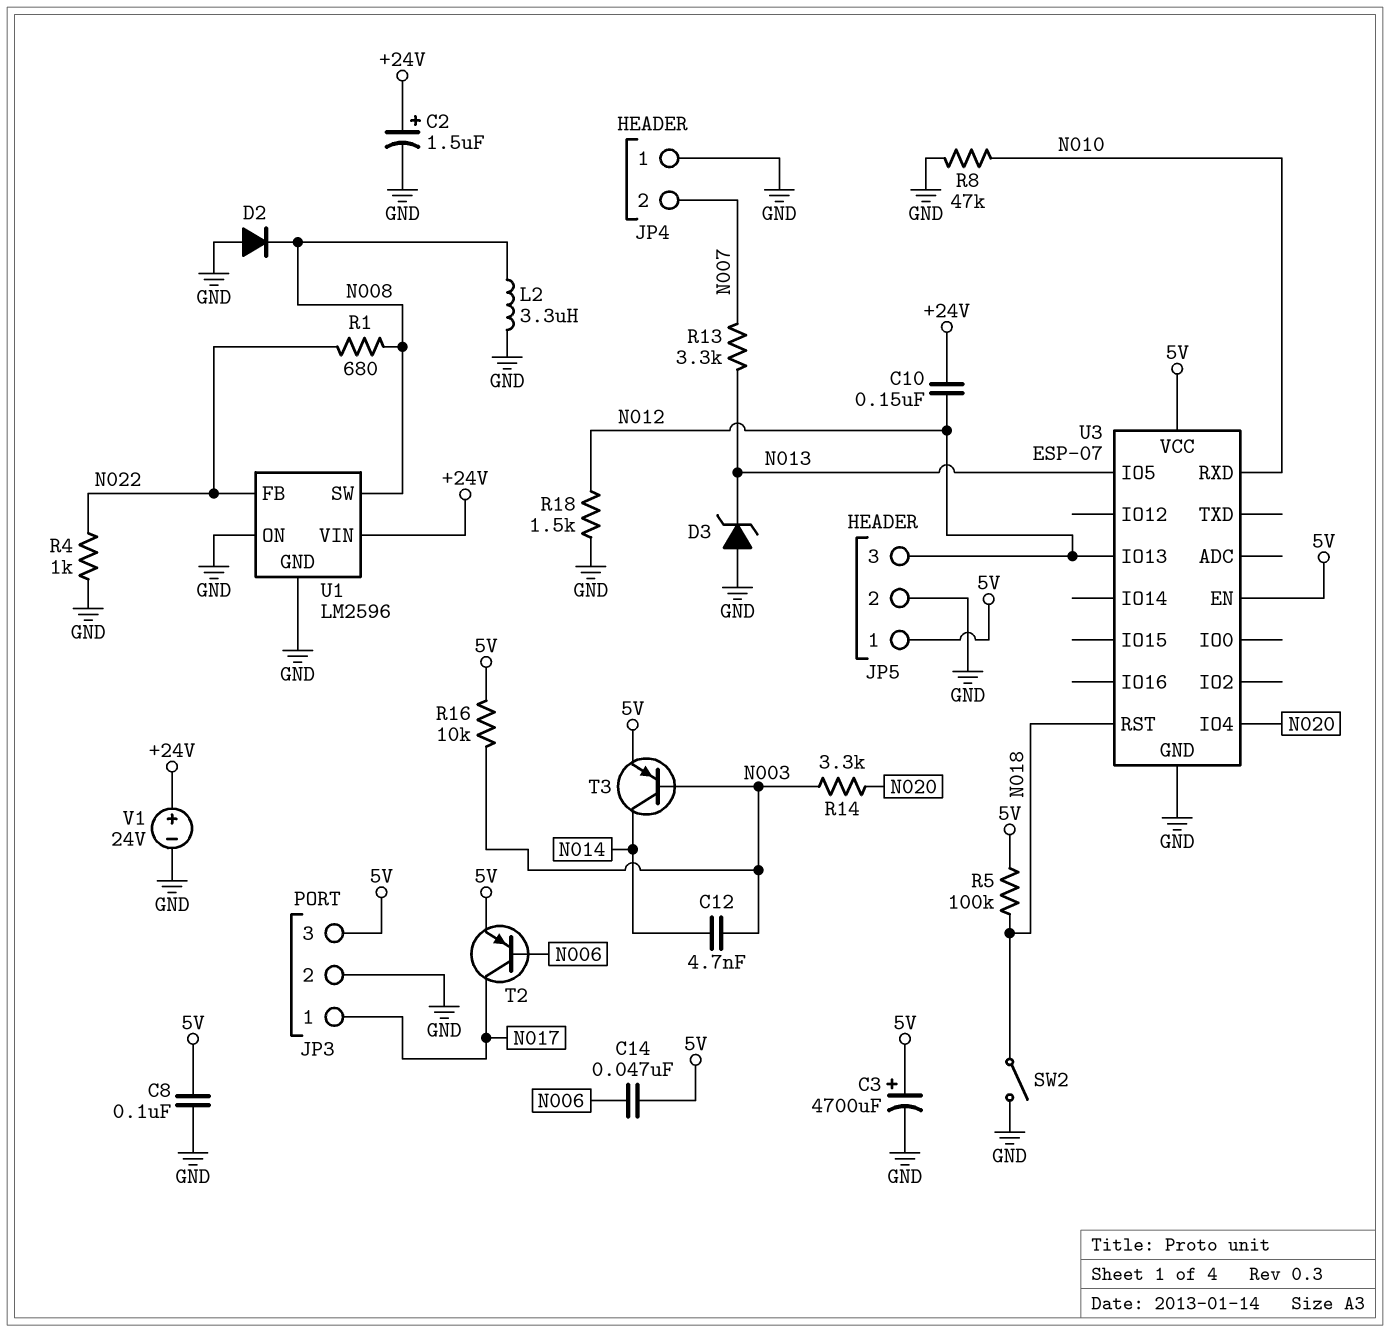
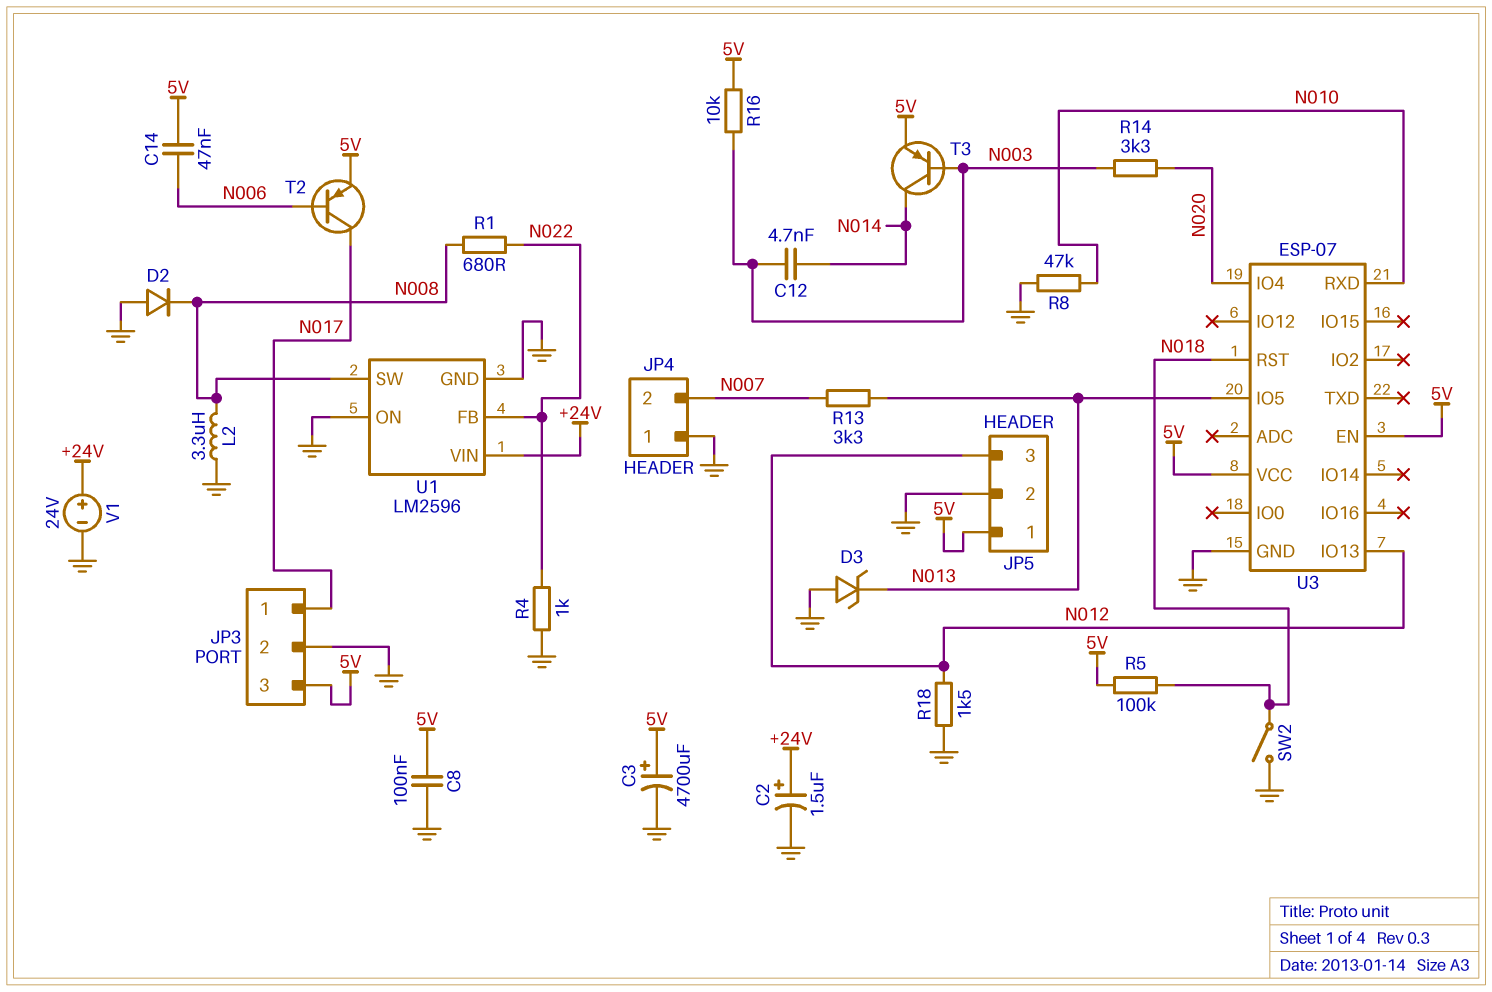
C10: 150nF (+24V, N012) -> none

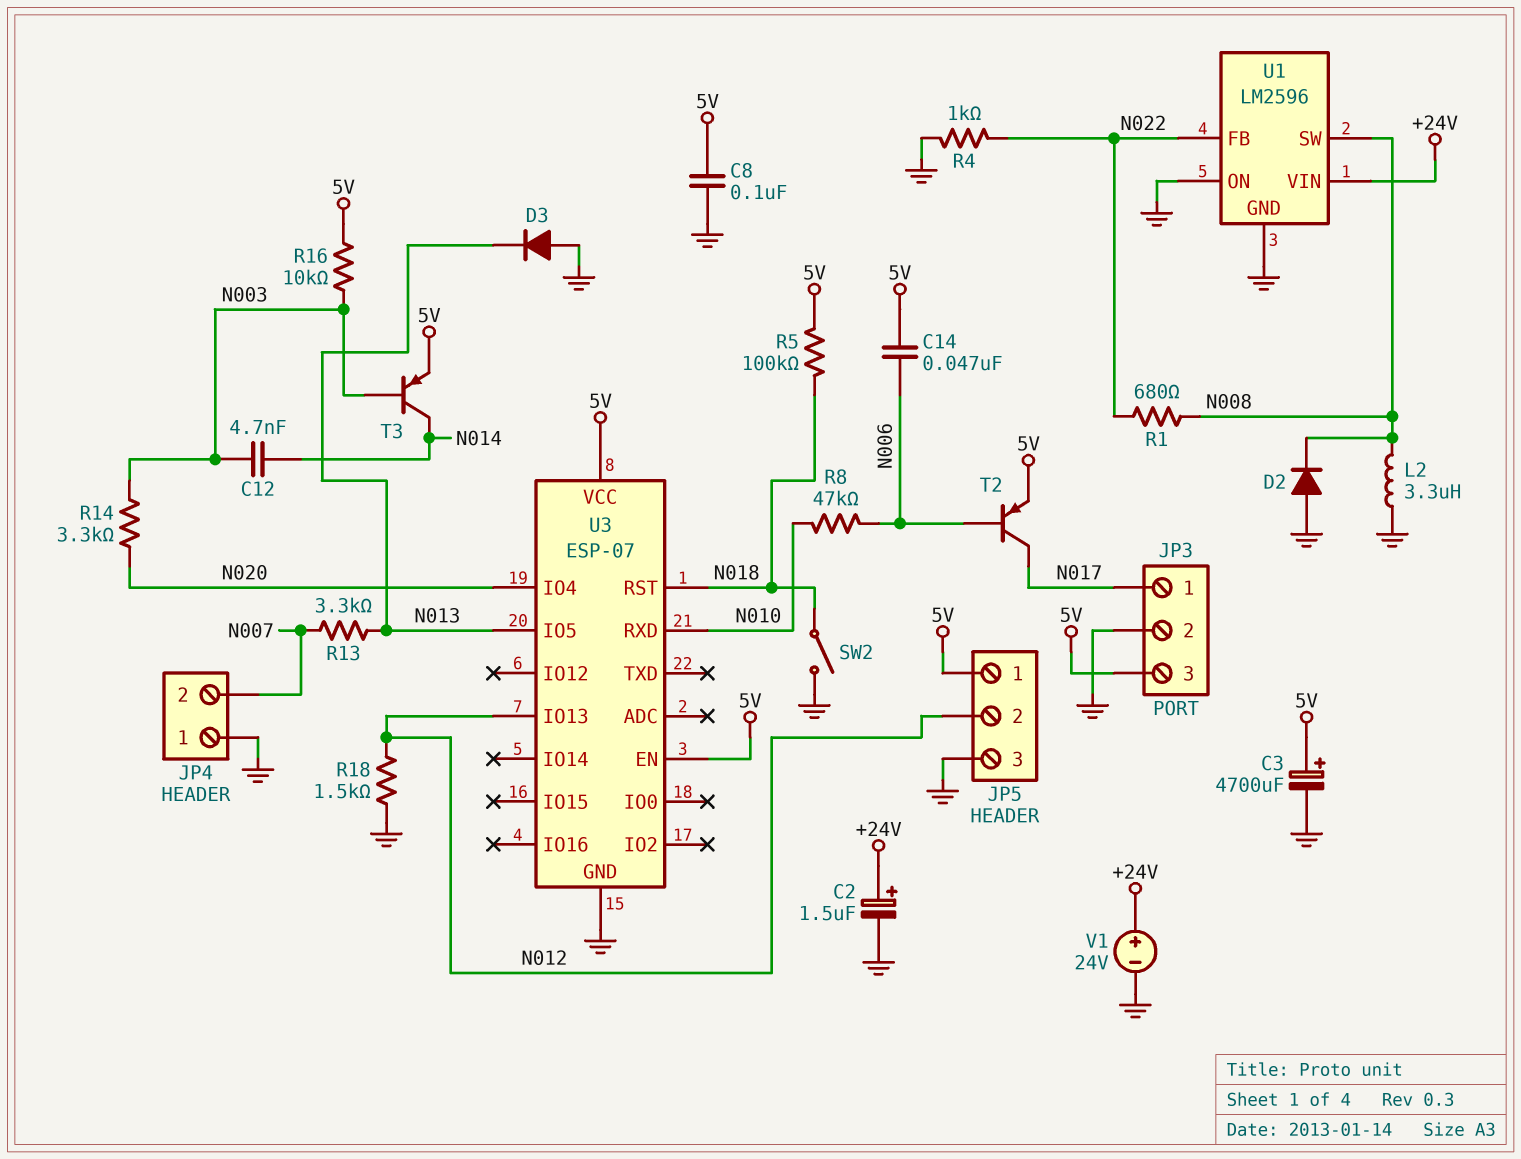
D3: zener (A GND, K N013) -> diode (A GND, K N013)
JP5 pin 2: GND -> N012
JP5 pin 3: N012 -> GND
R8: 47k (GND, N010) -> 47k (N006, N010)

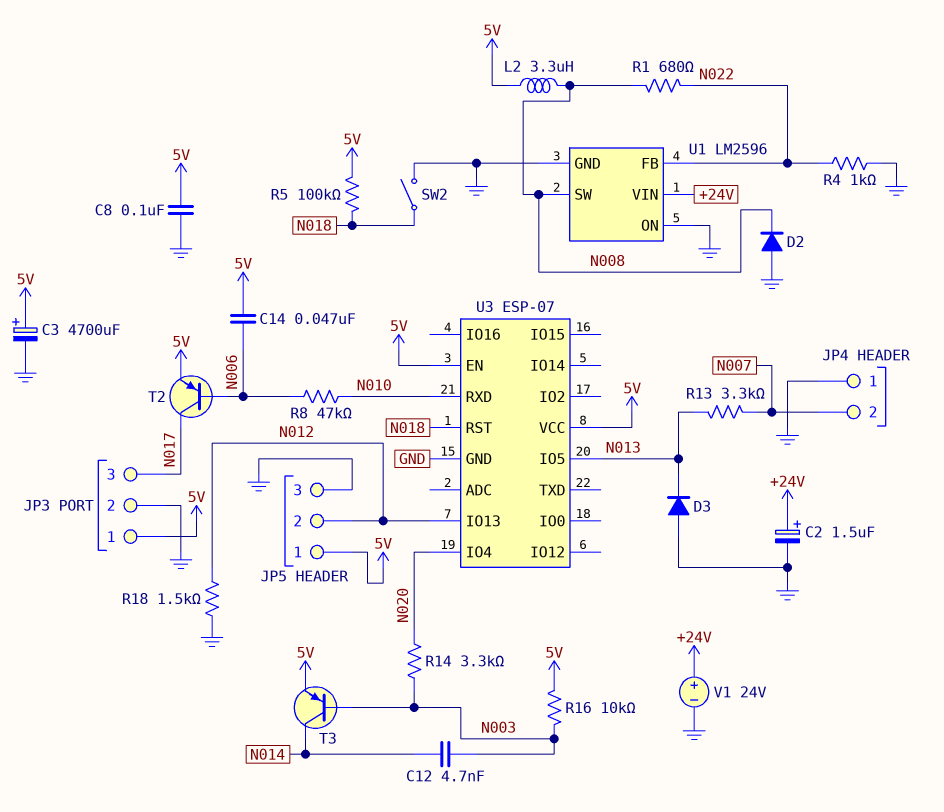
JP3 pin 1: N017 -> 5V
JP3 pin 3: 5V -> N017
L2: 3.3uH (GND, N008) -> 3.3uH (5V, N008)

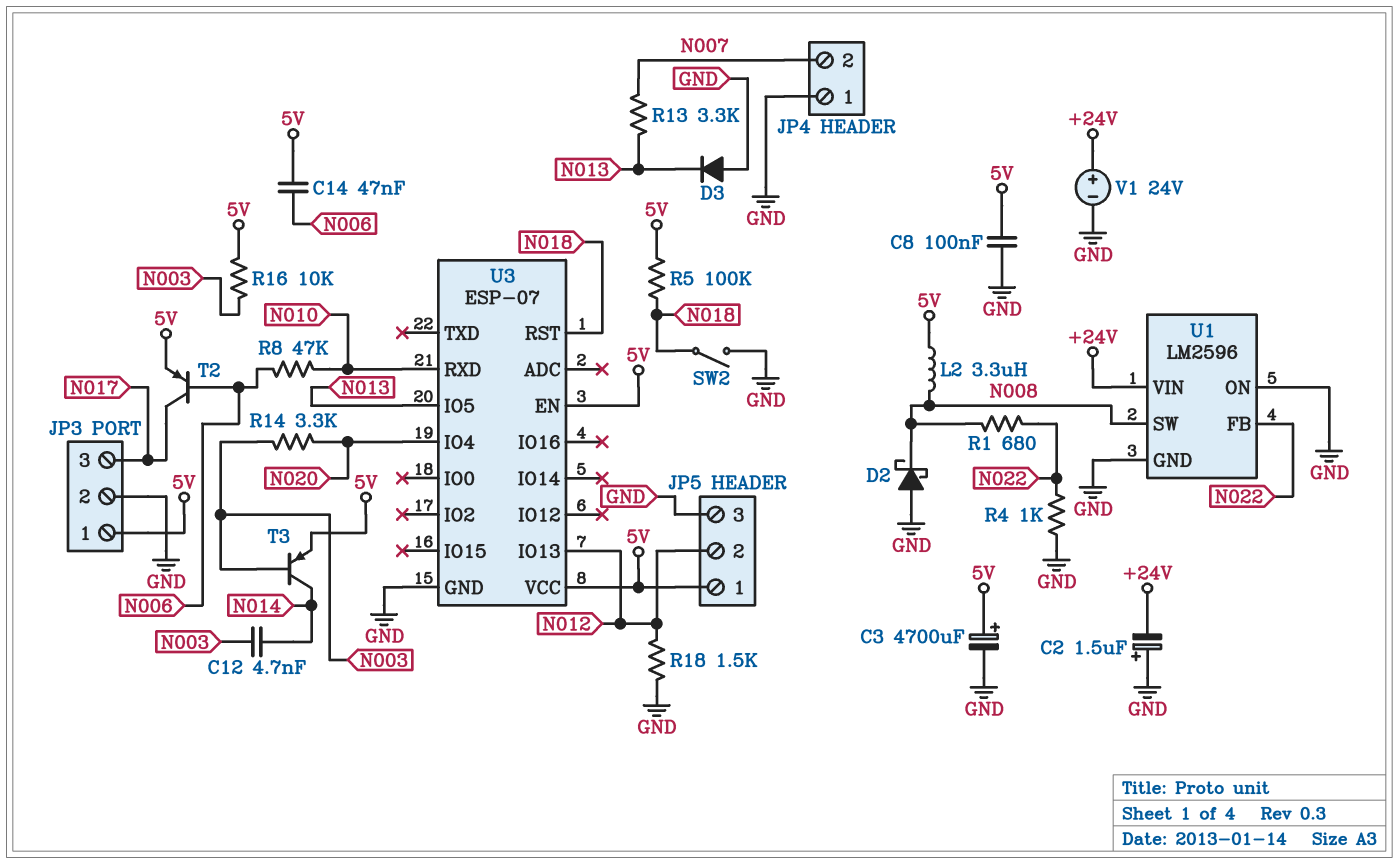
C2: 1.5uF (plus +24V, minus GND) -> 1.5uF (plus GND, minus +24V)
D2: diode (A GND, K N008) -> schottky (A GND, K N008)

